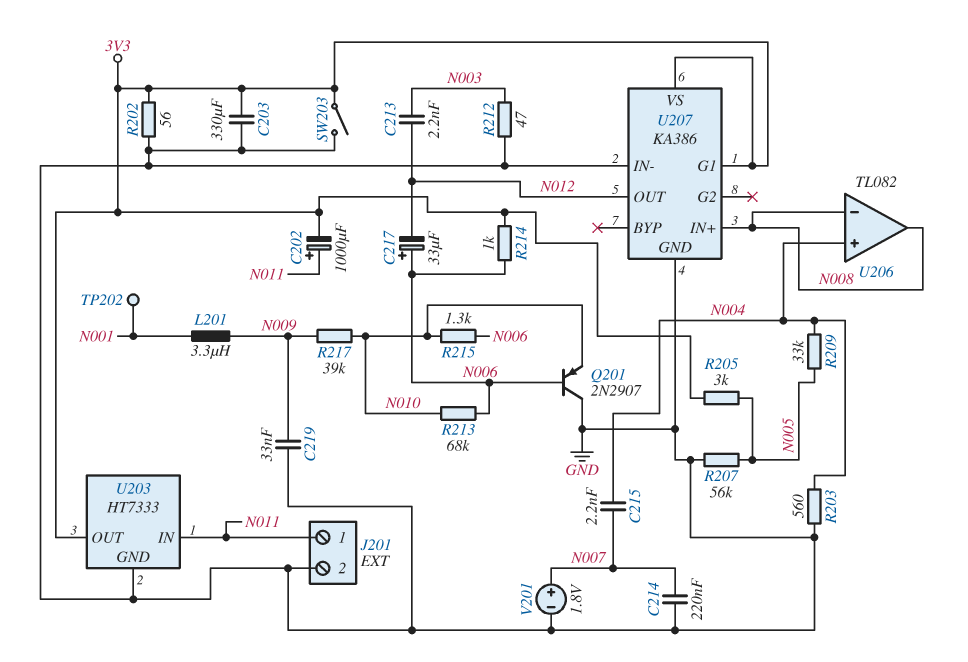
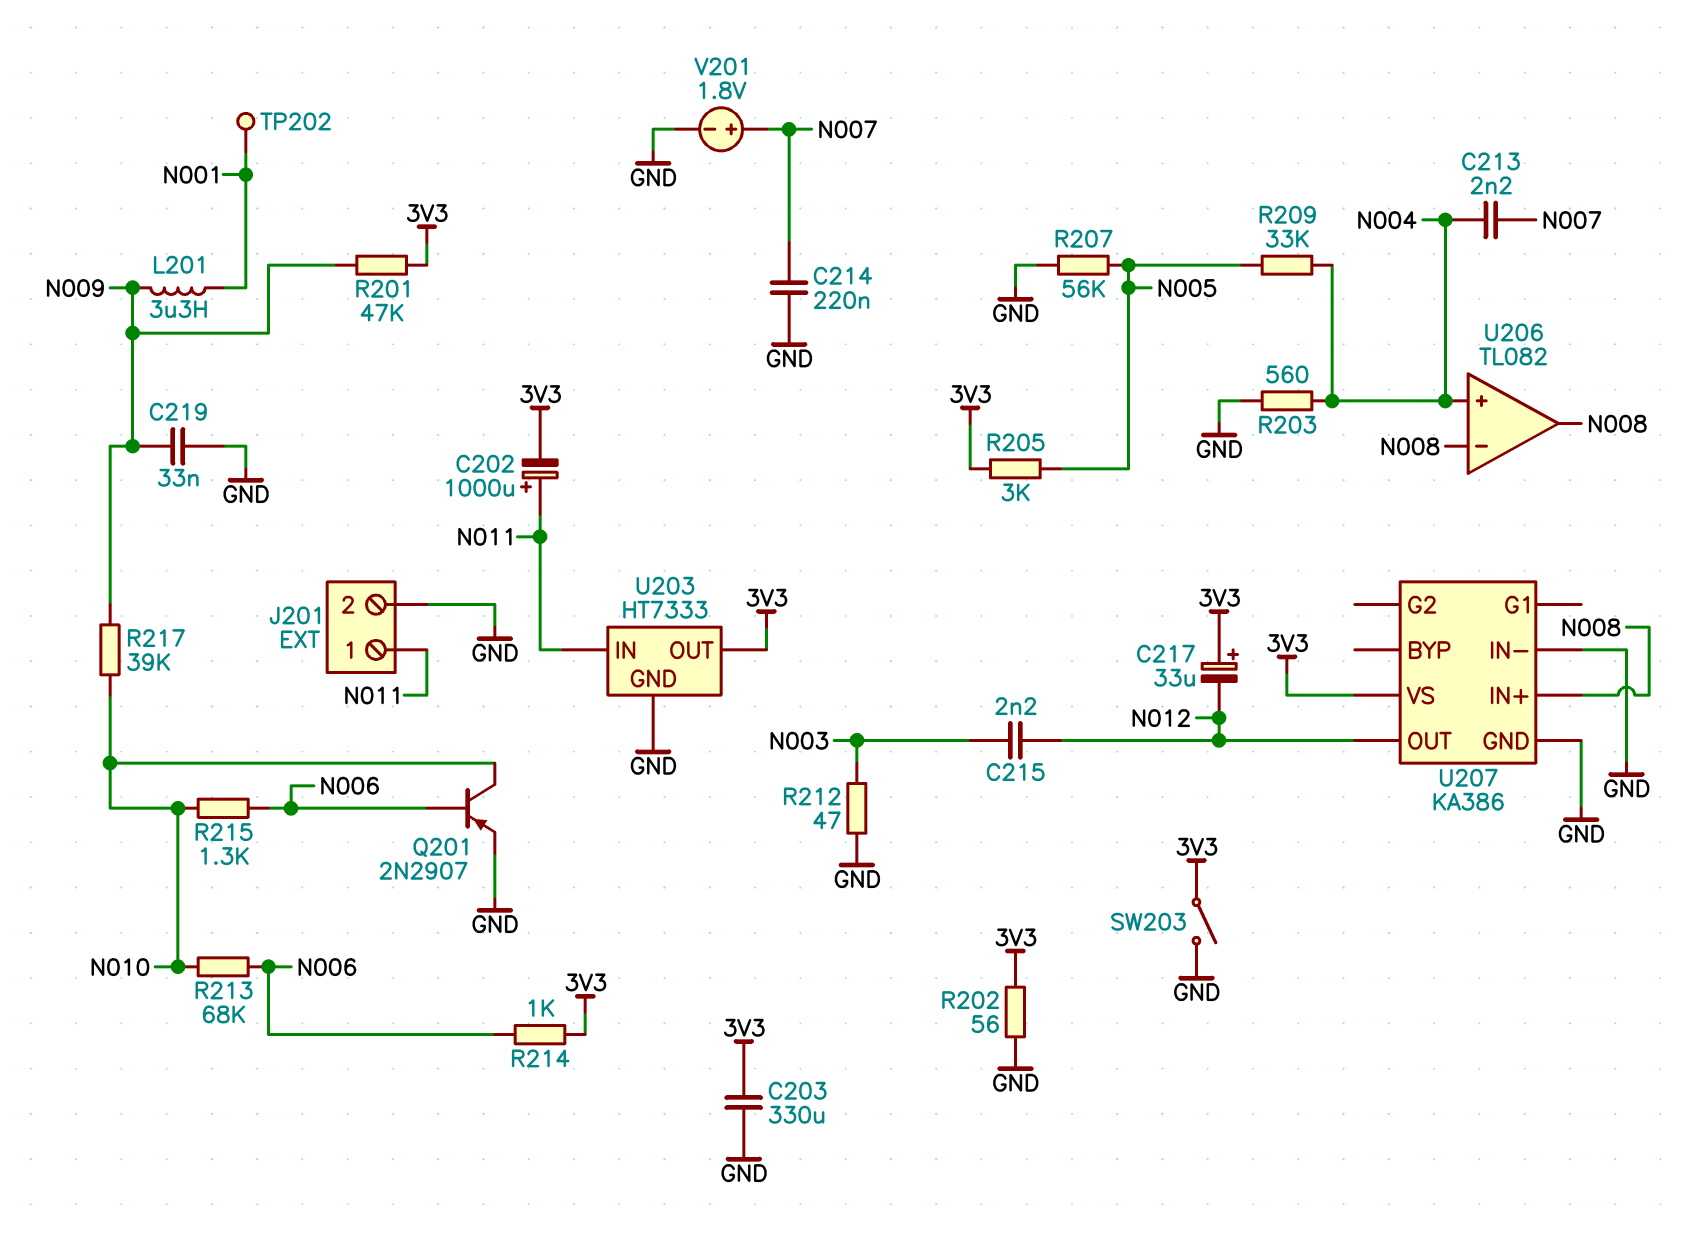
C213: 2.2nF (N003, N012) -> 2.2nF (N004, N007)
C215: 2.2nF (N004, N007) -> 2.2nF (N003, N012)
C217: 33uF (plus N006, minus N012) -> 33uF (plus 3V3, minus N012)
Q201: PNP 2N2907 (B N006, C GND, E N010) -> PNP 2N2907 (B N006, C N010, E GND)
R201: none -> 47k (3V3, N009)
U207 pin G1: 3V3 -> none

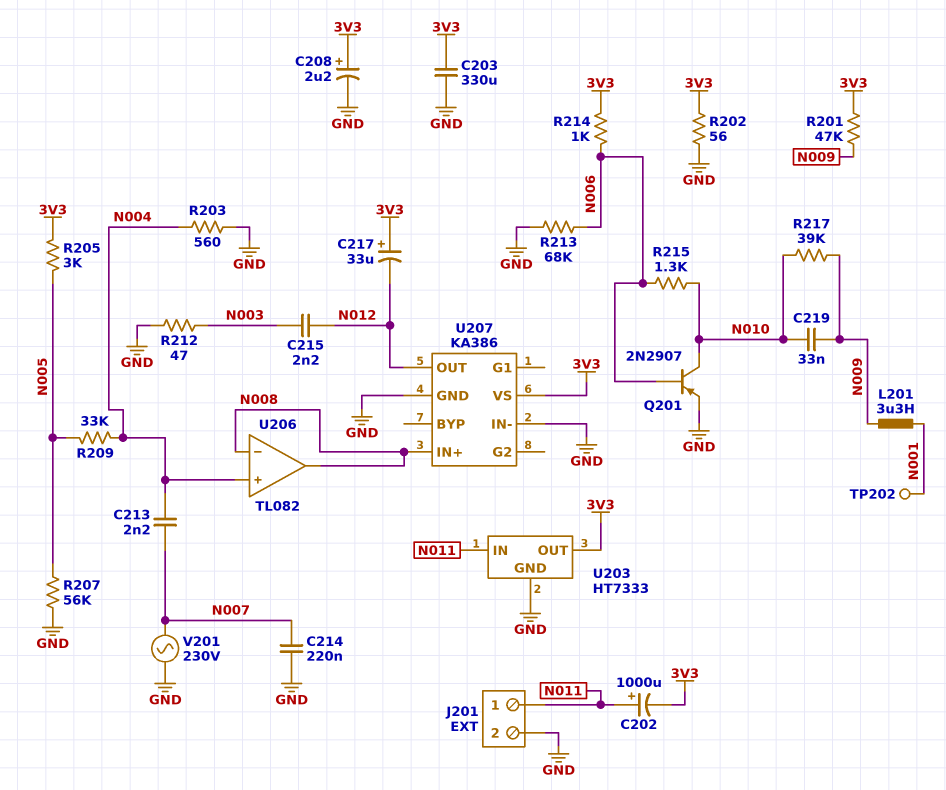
C208: none -> 2.2uF (plus 3V3, minus GND)
C219: 33nF (GND, N009) -> 33nF (N009, N010)
R213: 68k (N006, N010) -> 68k (GND, N006)
SW203: switch (3V3, GND) -> none
V201: 1.8V (plus N007, minus GND) -> AC 230V (GND, N007)

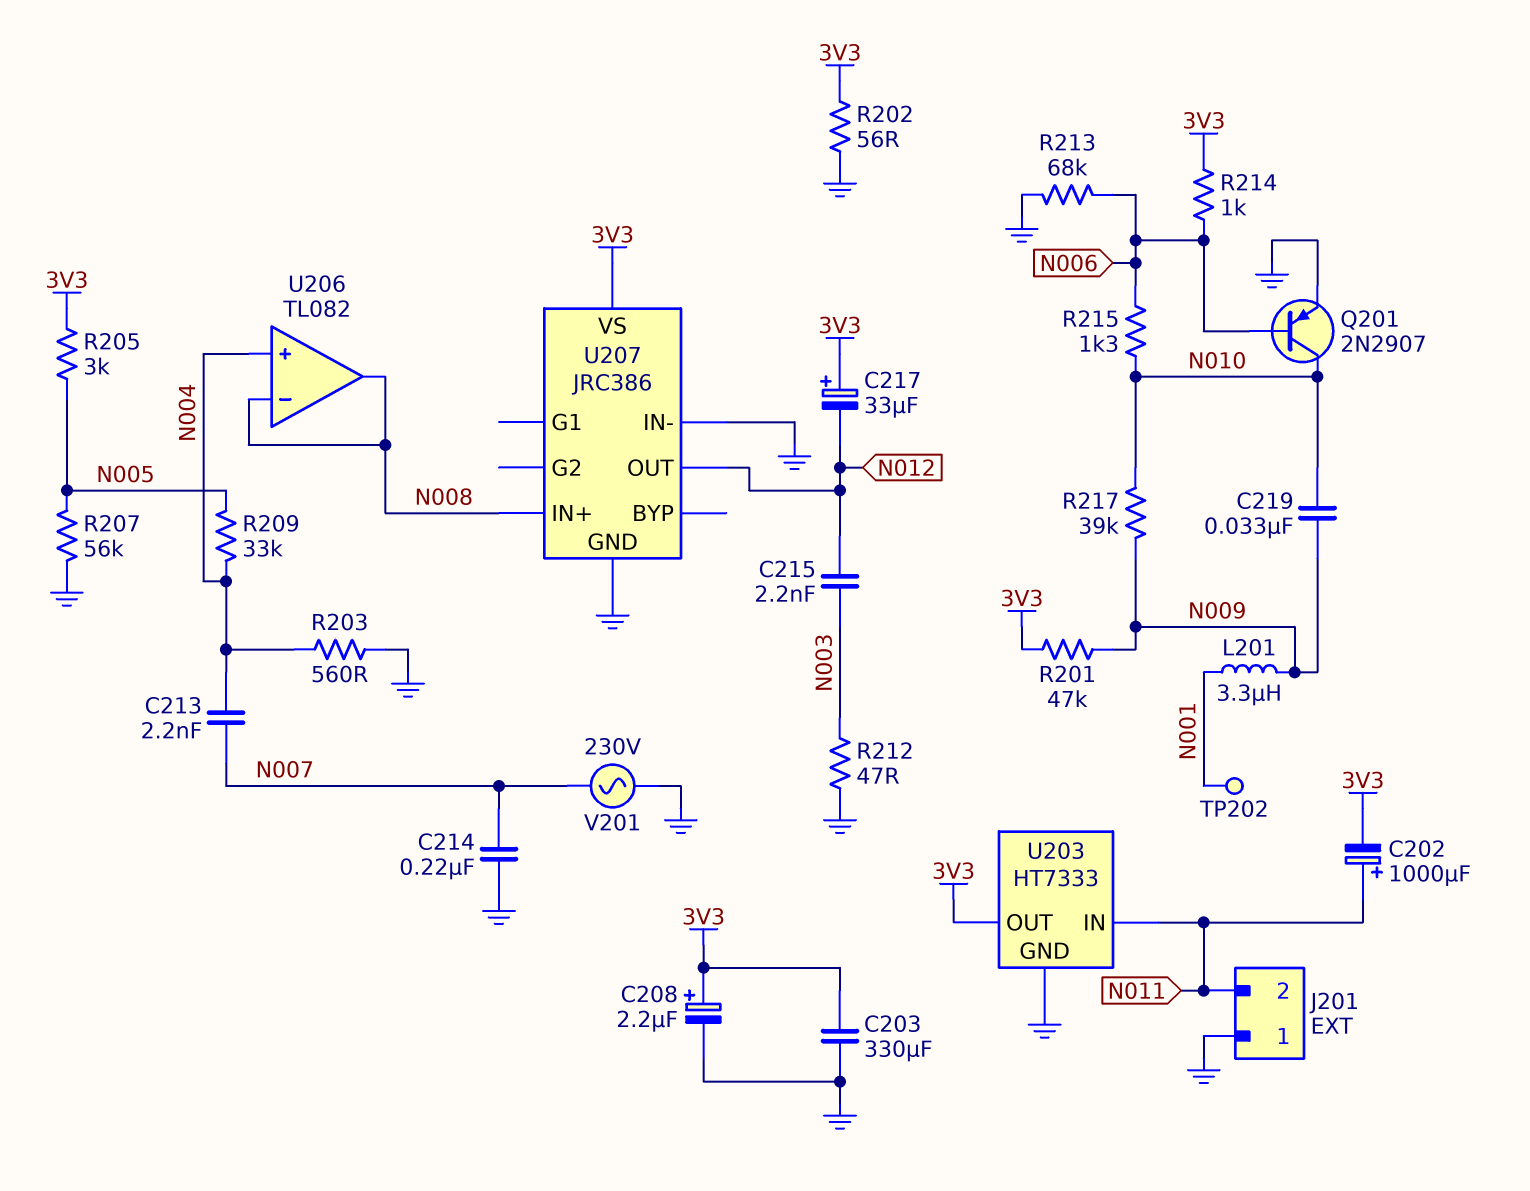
J201 pin 1: N011 -> GND
J201 pin 2: GND -> N011
U207: KA386 -> JRC386

